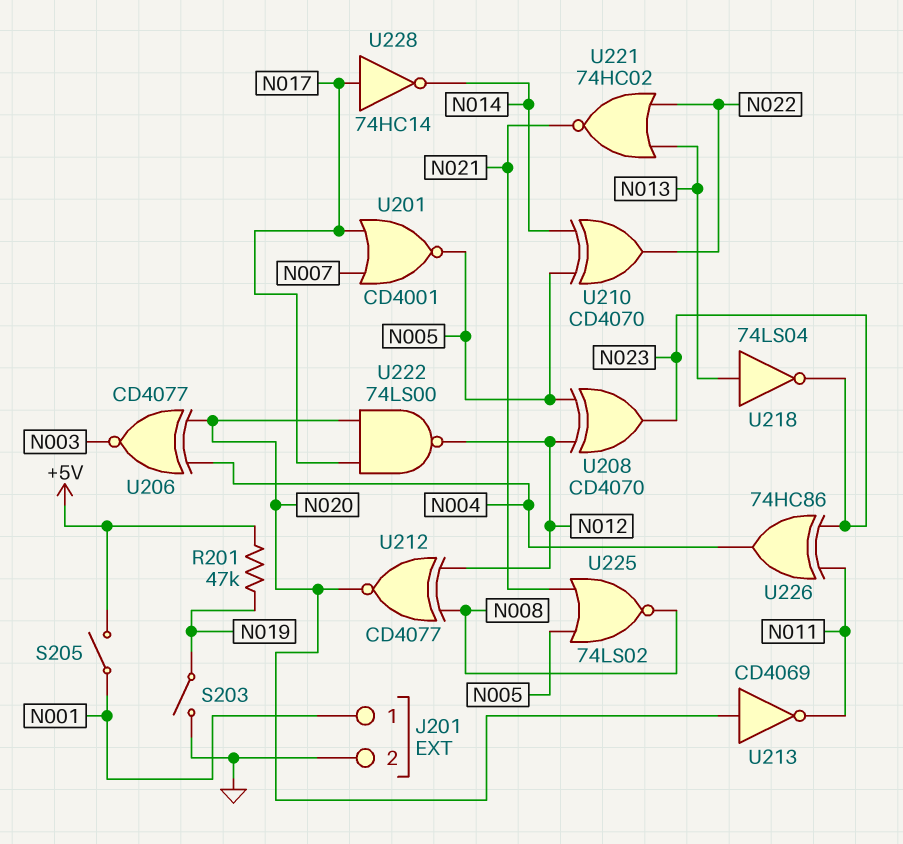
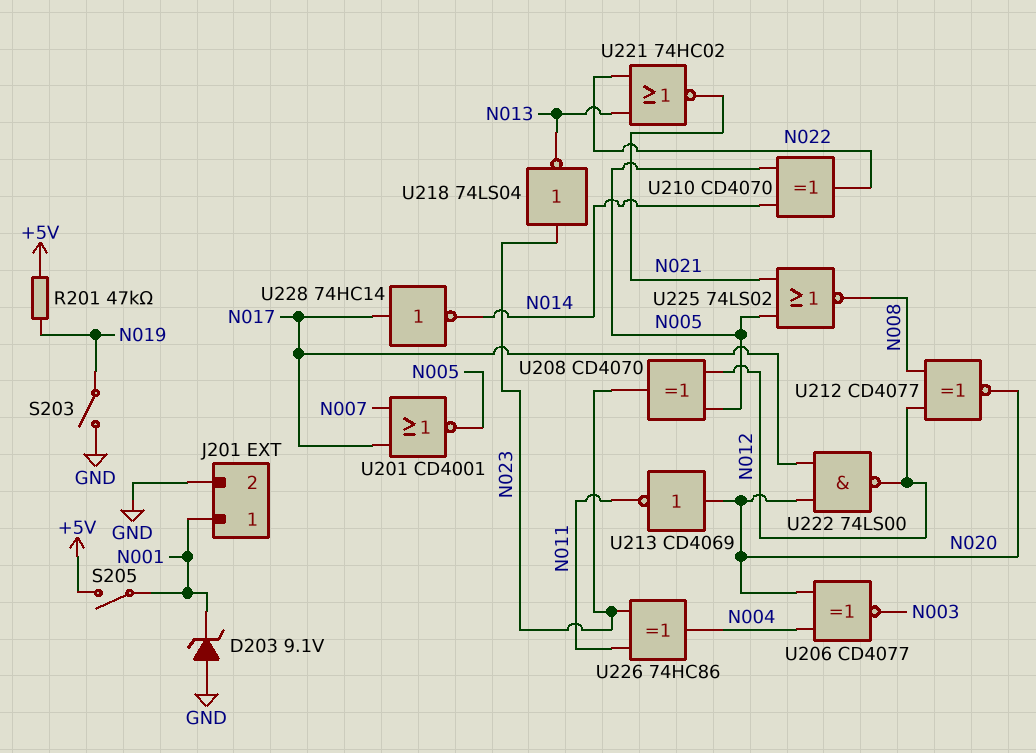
D203: none -> zener 9.1V (A GND, K N001)
U218: NOT 74LS04 (in N013, out N023) -> NOT 74LS04 (in N023, out N013)

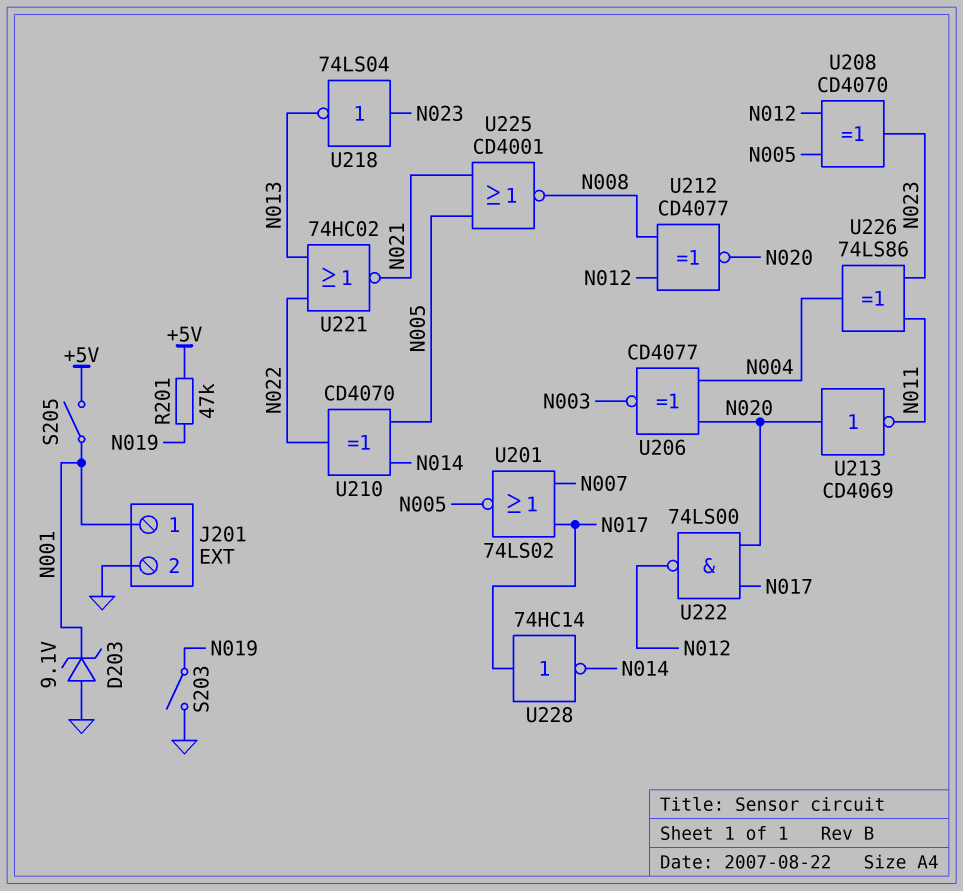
U201: NOR CD4001 (in N007, in N017, out N005) -> NOR 74LS02 (in N007, in N017, out N005)
U225: NOR 74LS02 (in N005, in N021, out N008) -> NOR CD4001 (in N005, in N021, out N008)
U226: XOR 74HC86 (in N011, in N023, out N004) -> XOR 74LS86 (in N011, in N023, out N004)

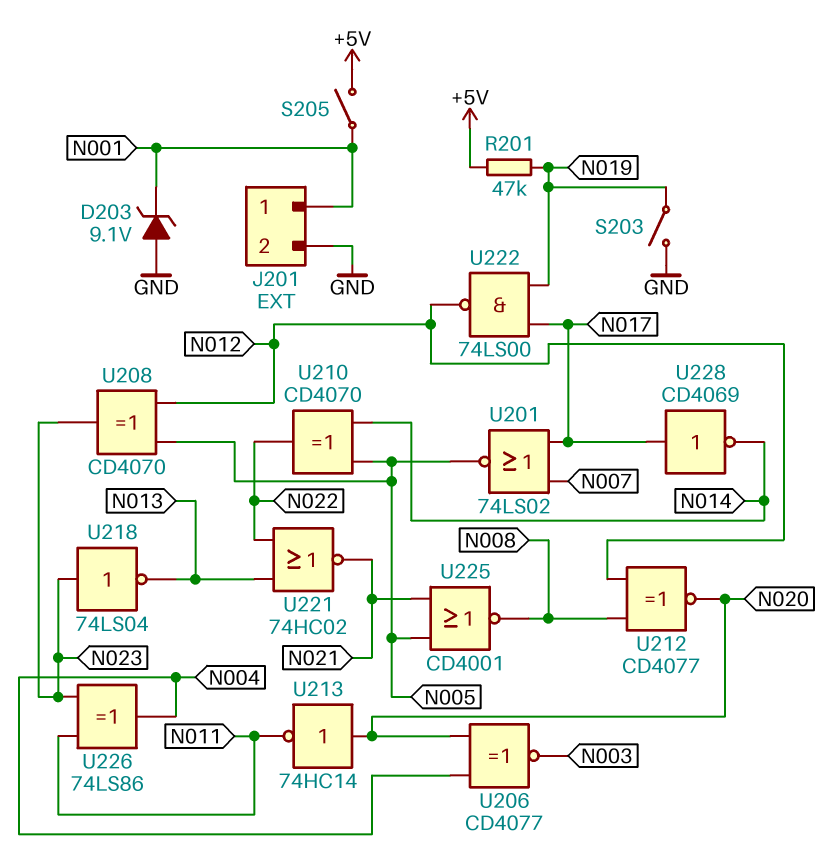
U213: NOT CD4069 (in N020, out N011) -> NOT 74HC14 (in N020, out N011)
U222: NAND 74LS00 (in N017, in N020, out N012) -> NAND 74LS00 (in N017, in N019, out N012)
U228: NOT 74HC14 (in N017, out N014) -> NOT CD4069 (in N017, out N014)

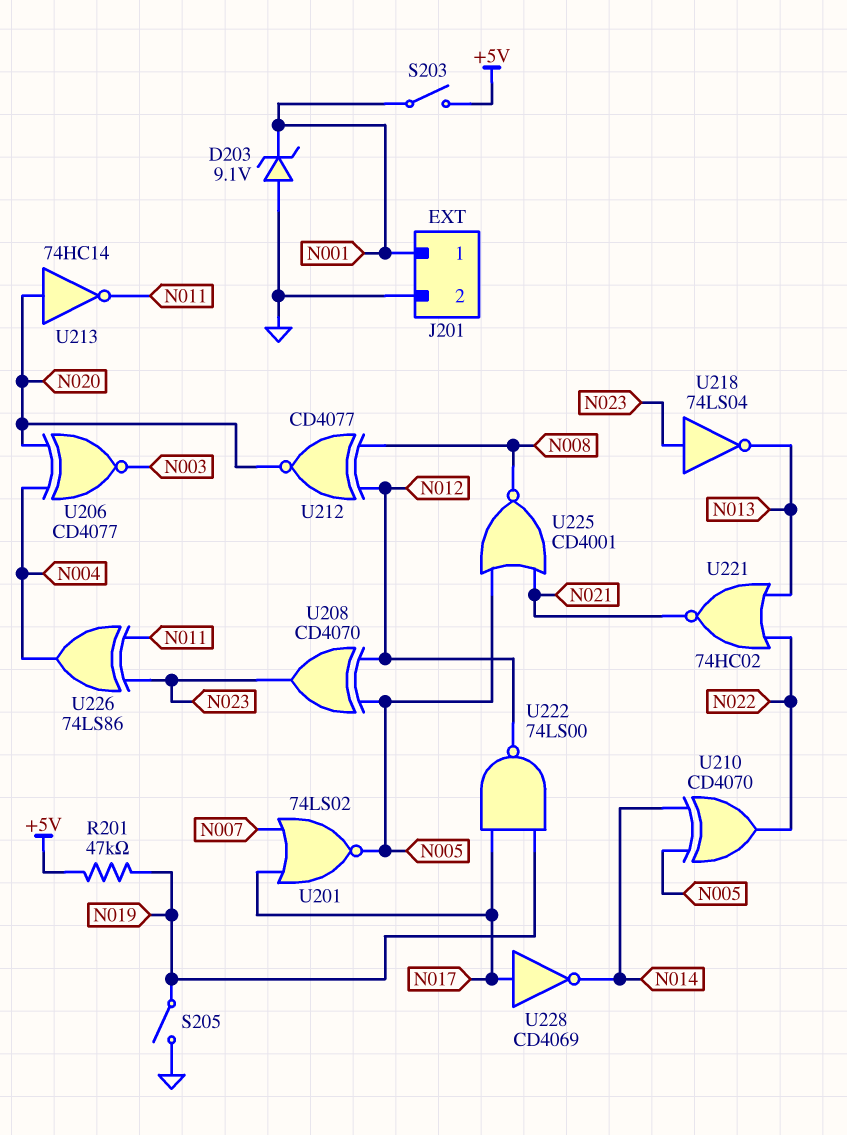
S203: switch (GND, N019) -> switch (+5V, N001)
S205: switch (+5V, N001) -> switch (GND, N019)

